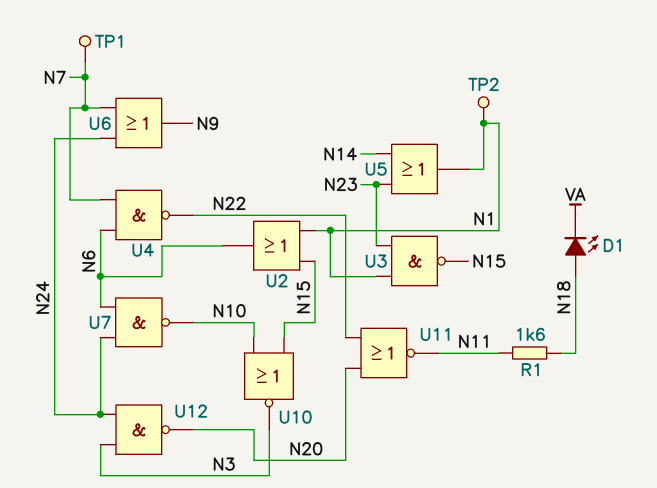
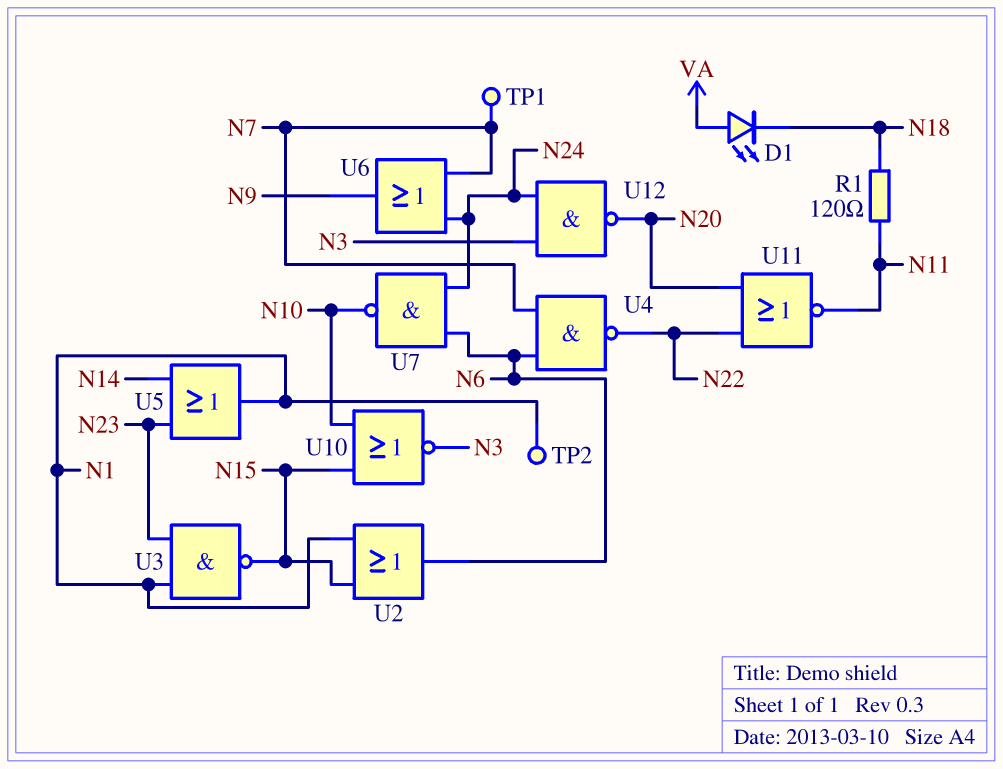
D1: LED (A N18, K VA) -> LED (A VA, K N18)
R1: 1.6k (N11, N18) -> 120 (N11, N18)

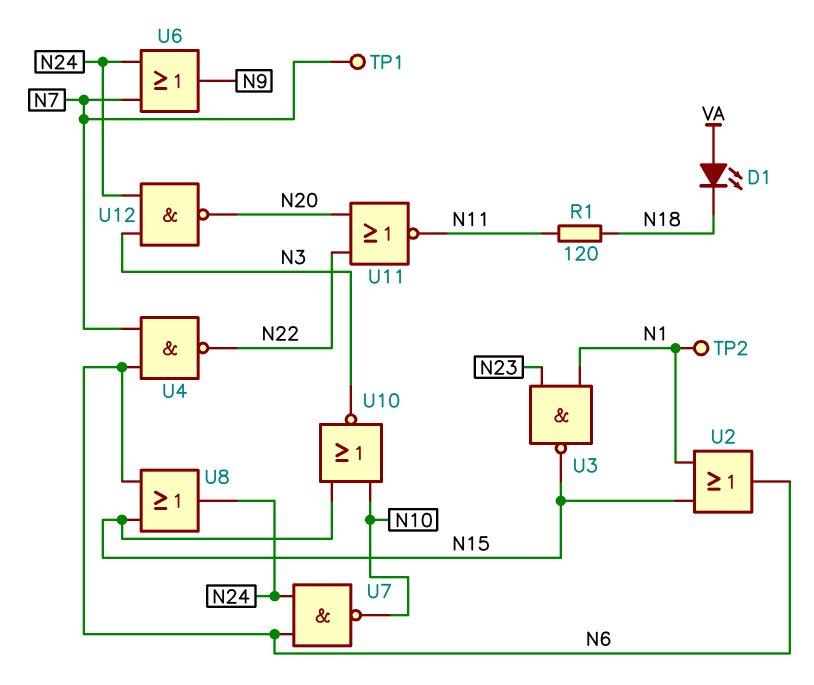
U5: OR (in N14, in N23, out N1) -> none
U8: none -> OR (in N6, in N15, out N24)

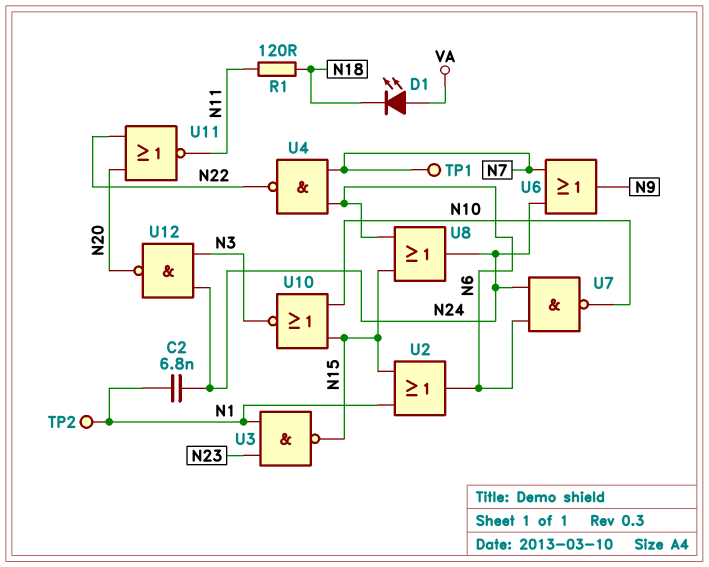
C2: none -> 6.8nF (N1, N24)

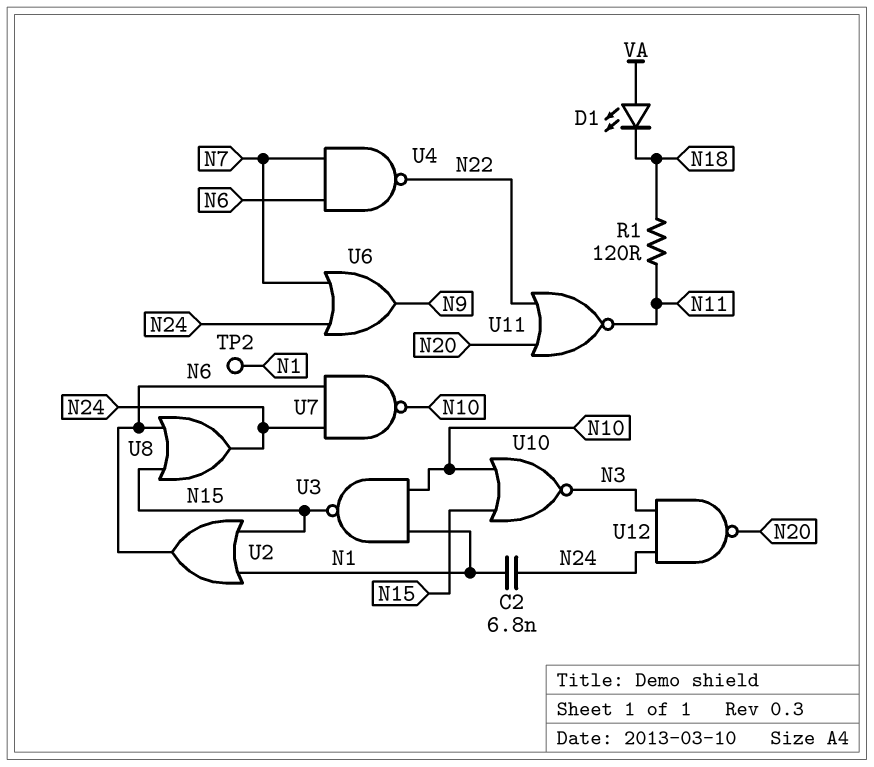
TP1: test point (N7) -> none
U3: NAND (in N1, in N23, out N15) -> NAND (in N1, in N10, out N15)

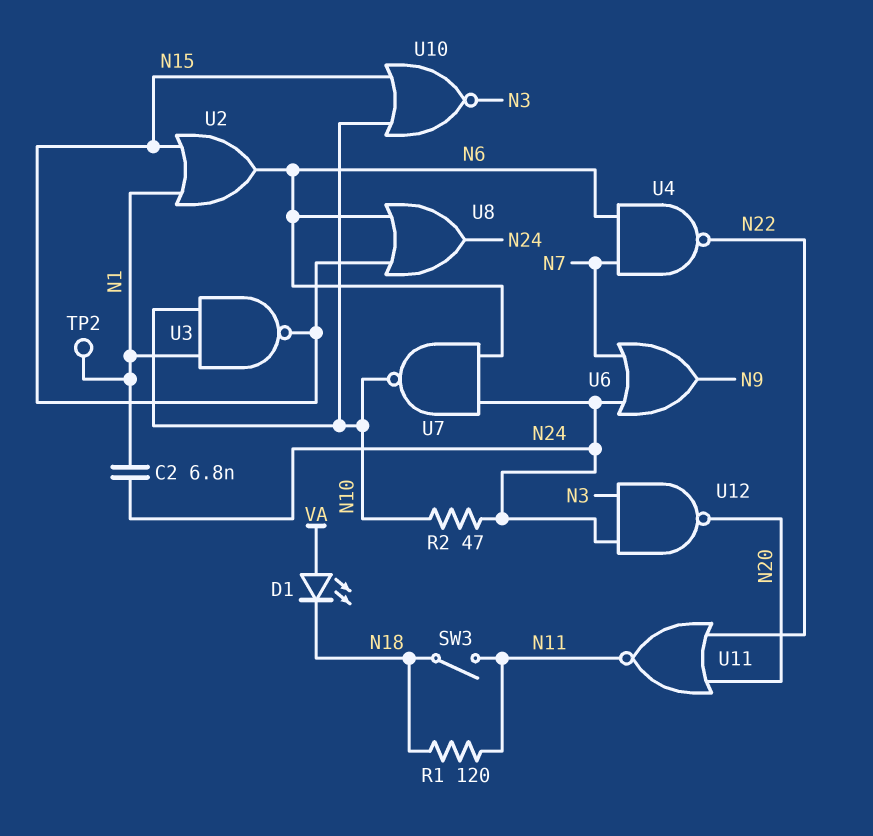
R2: none -> 47 (N10, N24)
SW3: none -> switch (N11, N18)

